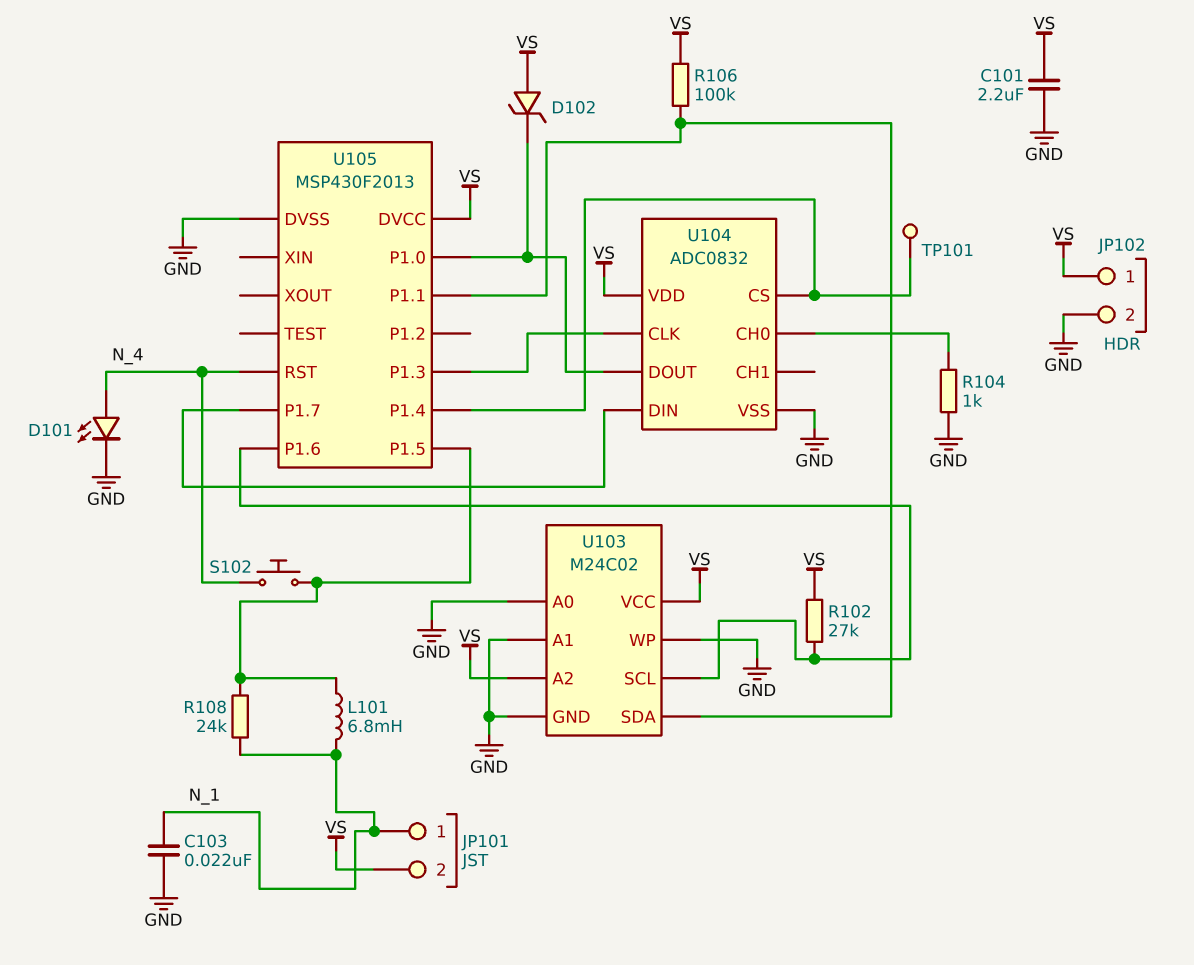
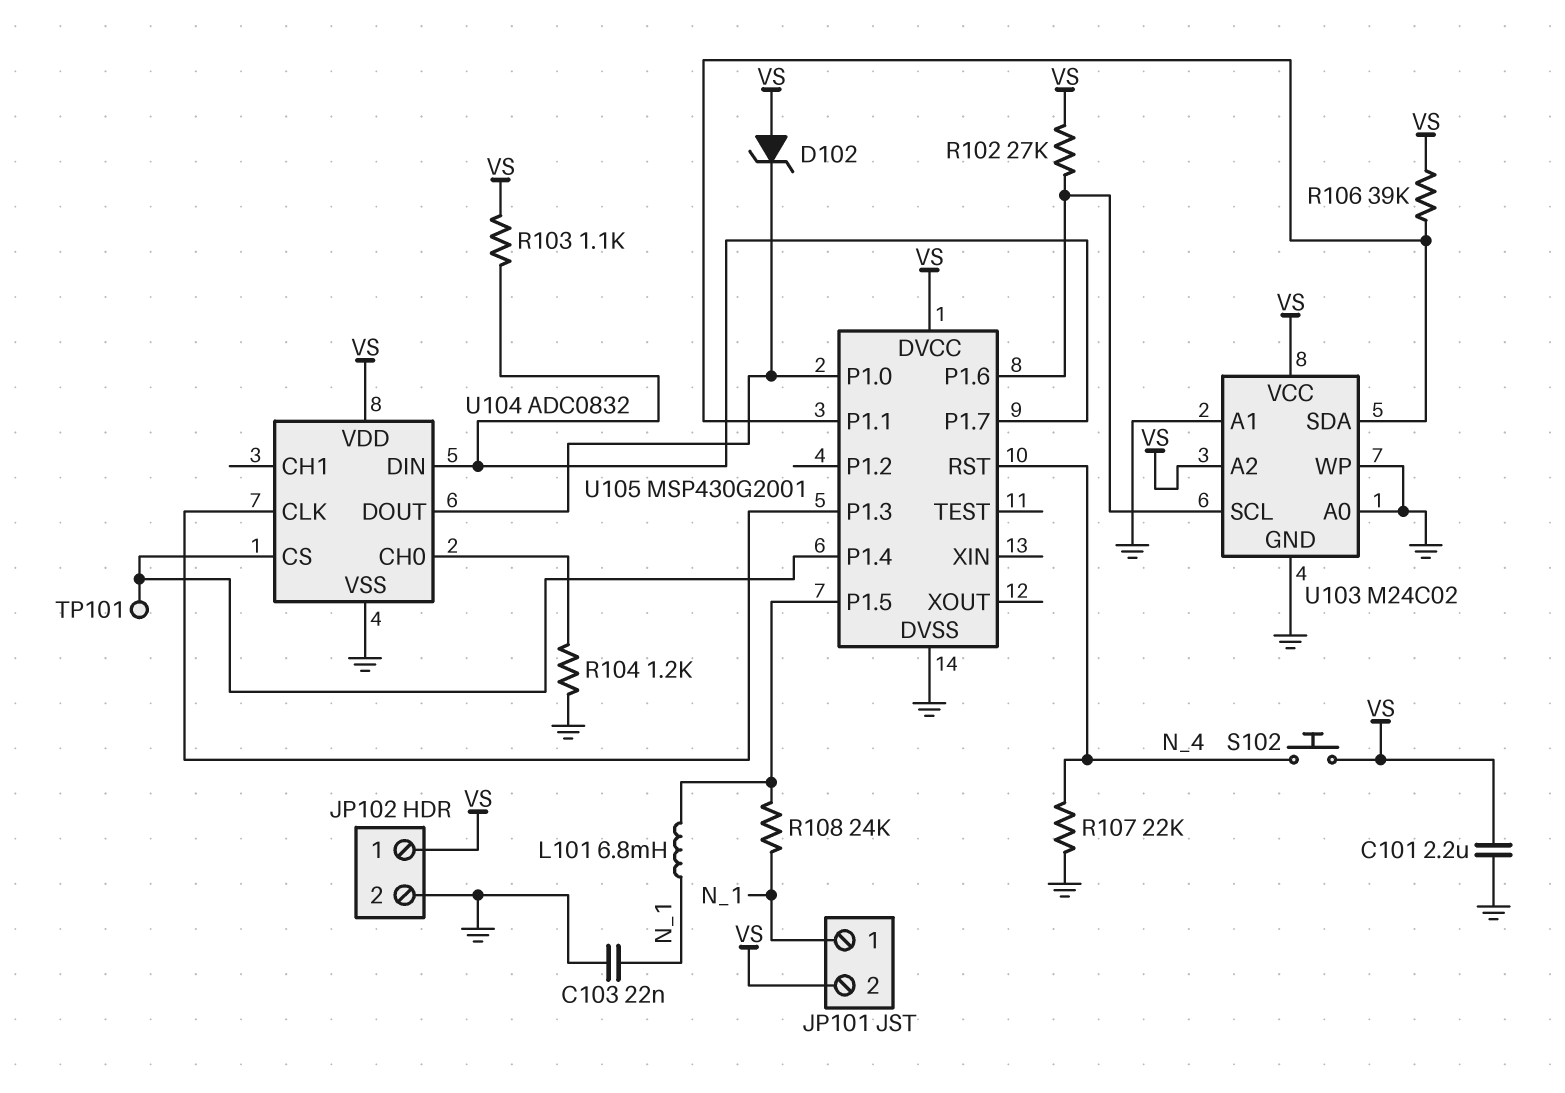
D101: LED (A N_4, K GND) -> none
R103: none -> 1.1k (U104/DIN, VS)
R104: 1k (GND, U104/CH0) -> 1.2k (GND, U104/CH0)
R106: 100k (U103/SDA, VS) -> 39k (U103/SDA, VS)
R107: none -> 22k (GND, N_4)
S102: button (N_4, U105/P1.5) -> button (N_4, VS)
U105: MSP430F2013 -> MSP430G2001

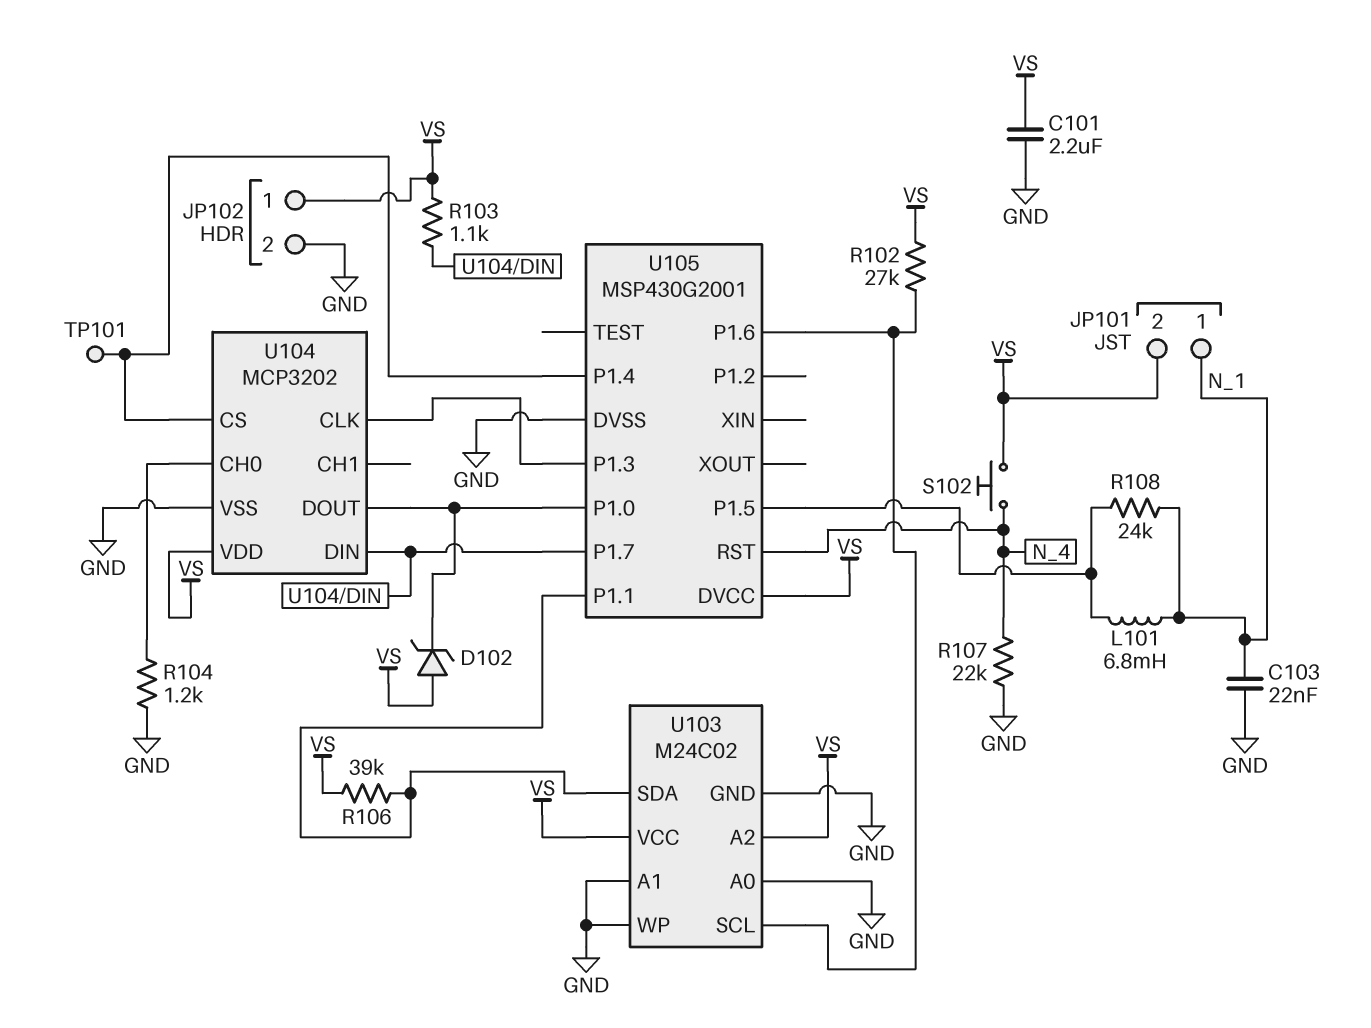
U104: ADC0832 -> MCP3202

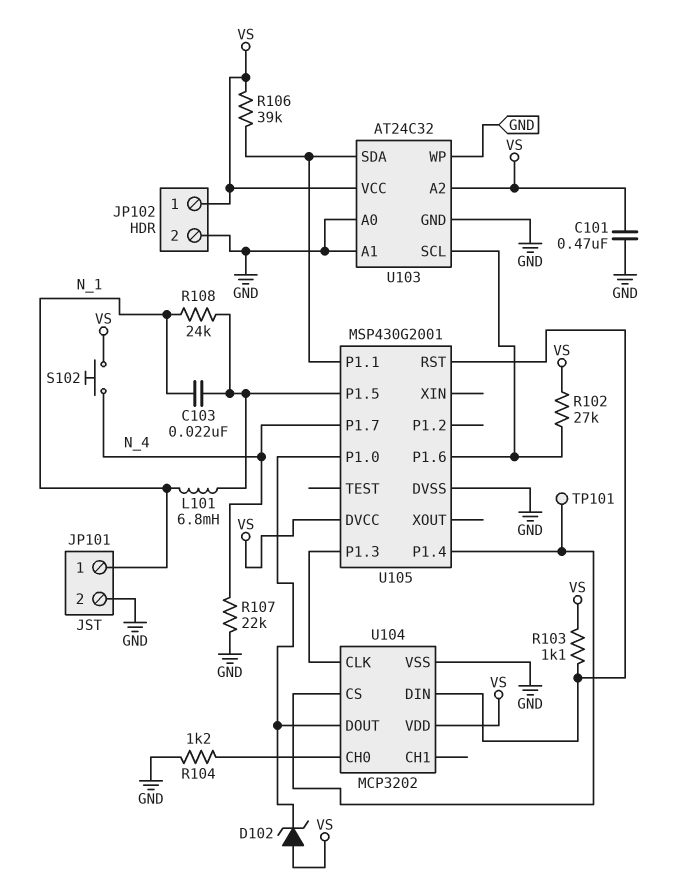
C101: 2.2uF (GND, VS) -> 470nF (GND, VS)
C103: 22nF (GND, N_1) -> 22nF (N_1, U105/P1.5)
JP101 pin 2: VS -> GND
U103: M24C02 -> AT24C32
U105 pin P1.7: U104/DIN -> N_4
U105 pin RST: N_4 -> U104/DIN

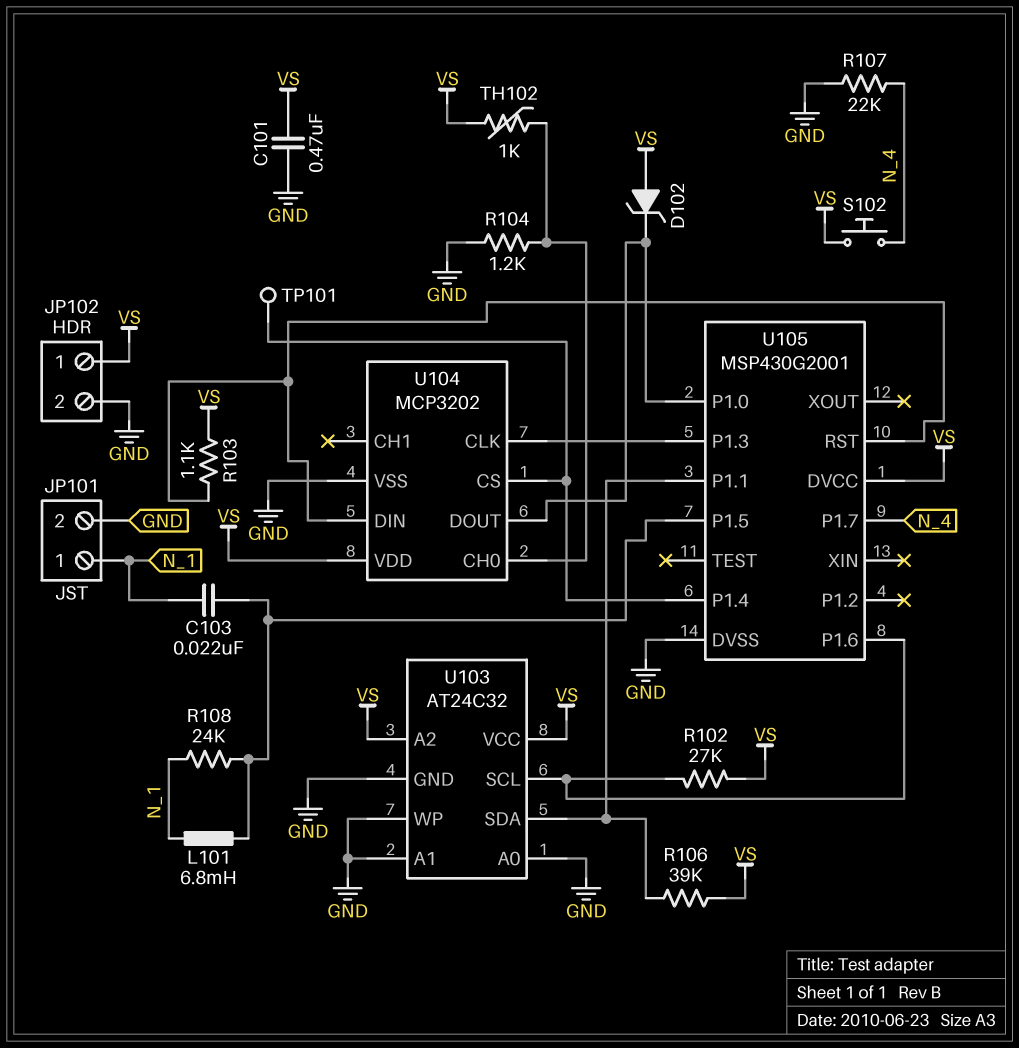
TH102: none -> 1k (U104/CH0, VS)

